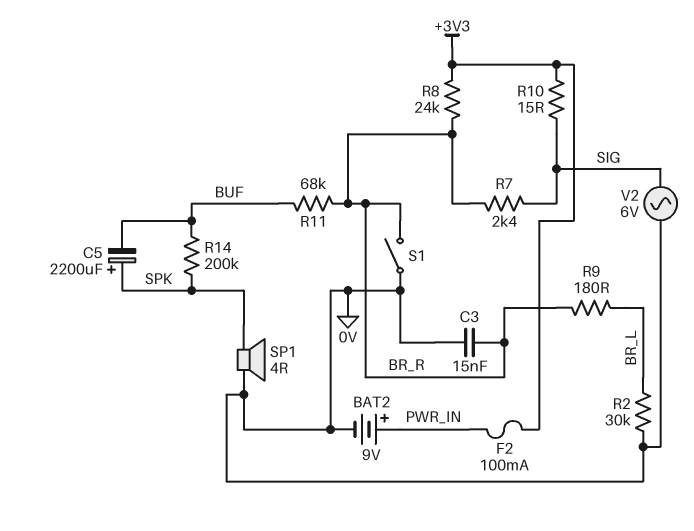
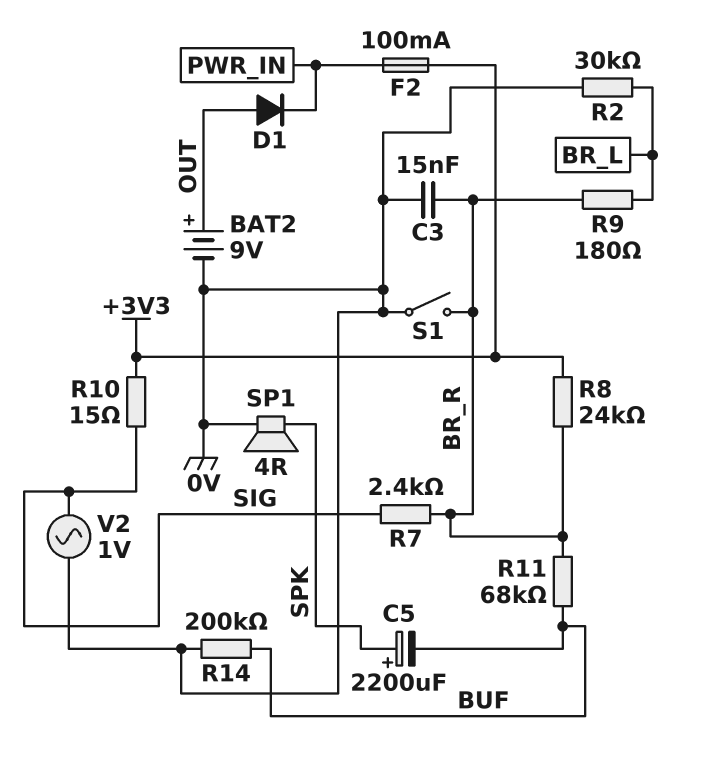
BAT2: 9V (plus PWR_IN, minus 0V) -> 9V (plus OUT, minus 0V)
D1: none -> diode (A OUT, K PWR_IN)
R14: 200k (BUF, SPK) -> 200k (0V, BUF)
V2: AC 6V (0V, SIG) -> AC 1V (0V, SIG)

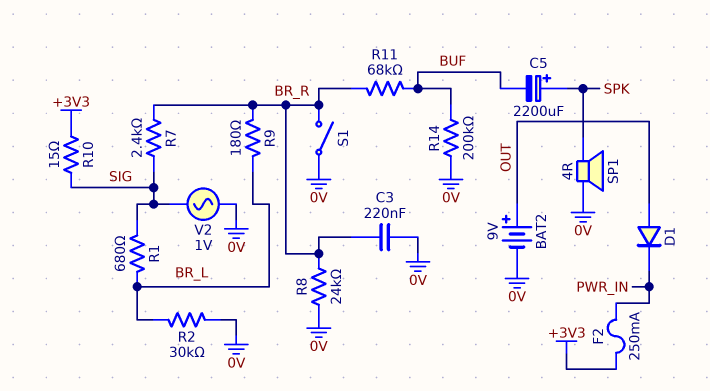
C3: 15nF (0V, BR_R) -> 220nF (0V, BR_R)
F2: 100mA (+3V3, PWR_IN) -> 250mA (+3V3, PWR_IN)
R1: none -> 680 (BR_L, SIG)
R8: 24k (+3V3, BR_R) -> 24k (0V, BR_R)

